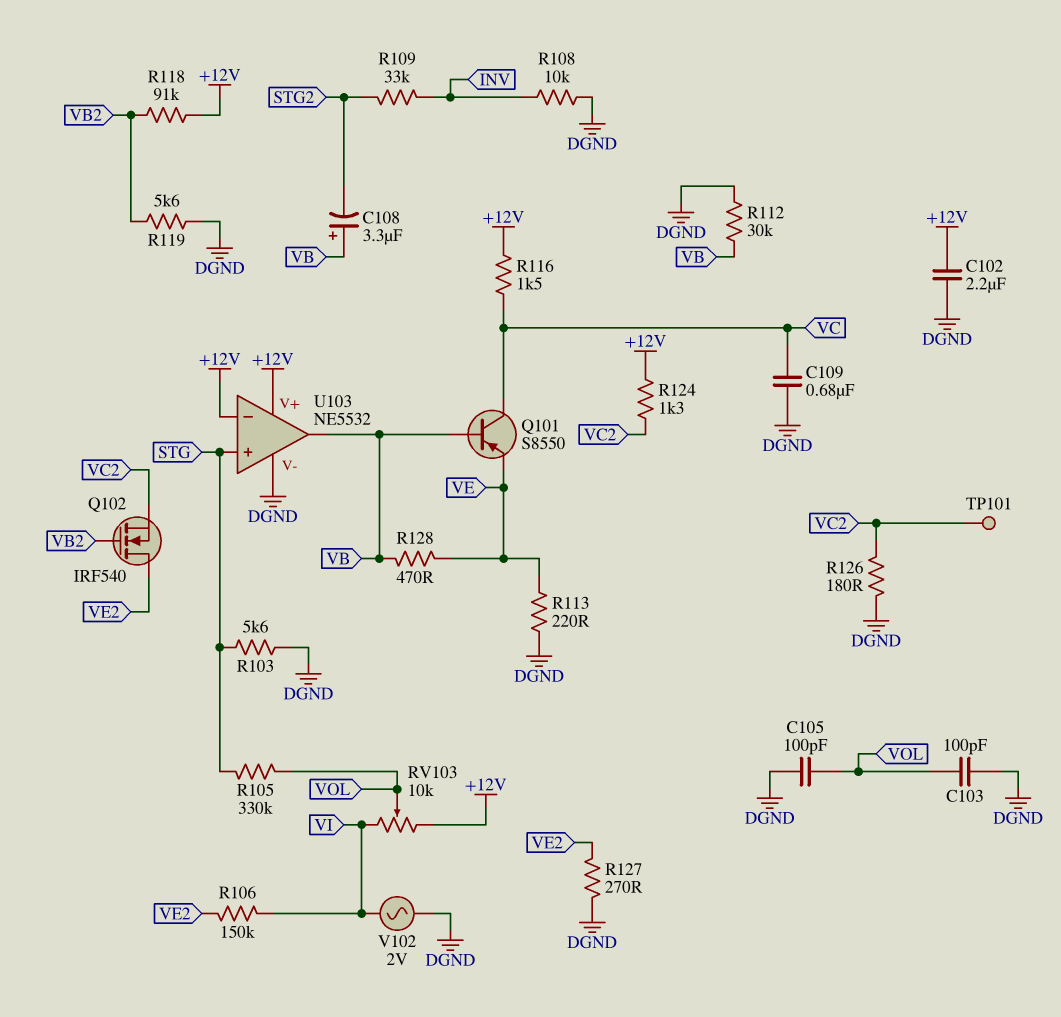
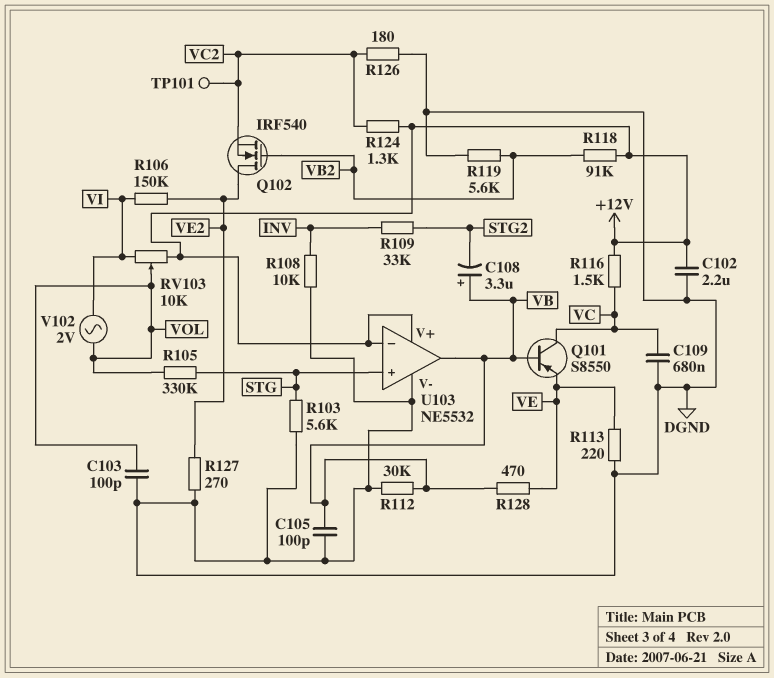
C105: 100pF (DGND, VOL) -> 100pF (DGND, VB)
V102: AC 2V (DGND, VI) -> AC 2V (VI, VOL)

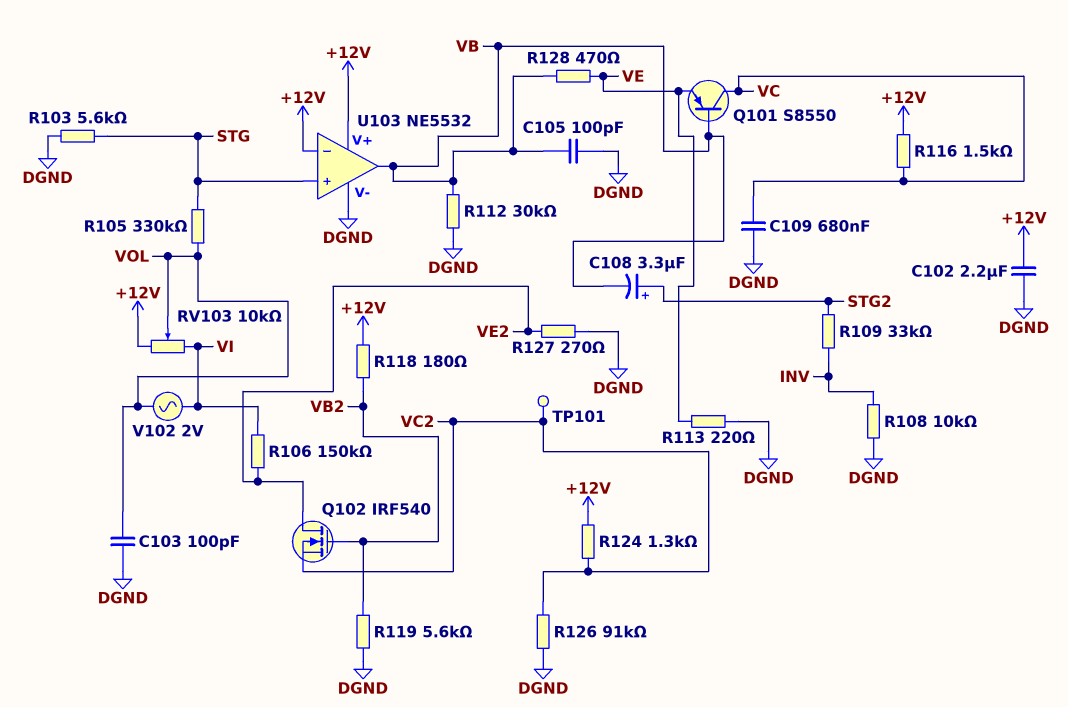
C108: 3.3uF (plus VB, minus STG2) -> 3.3uF (plus STG2, minus VB)
R118: 91k (+12V, VB2) -> 180 (+12V, VB2)
R126: 180 (DGND, VC2) -> 91k (DGND, VC2)

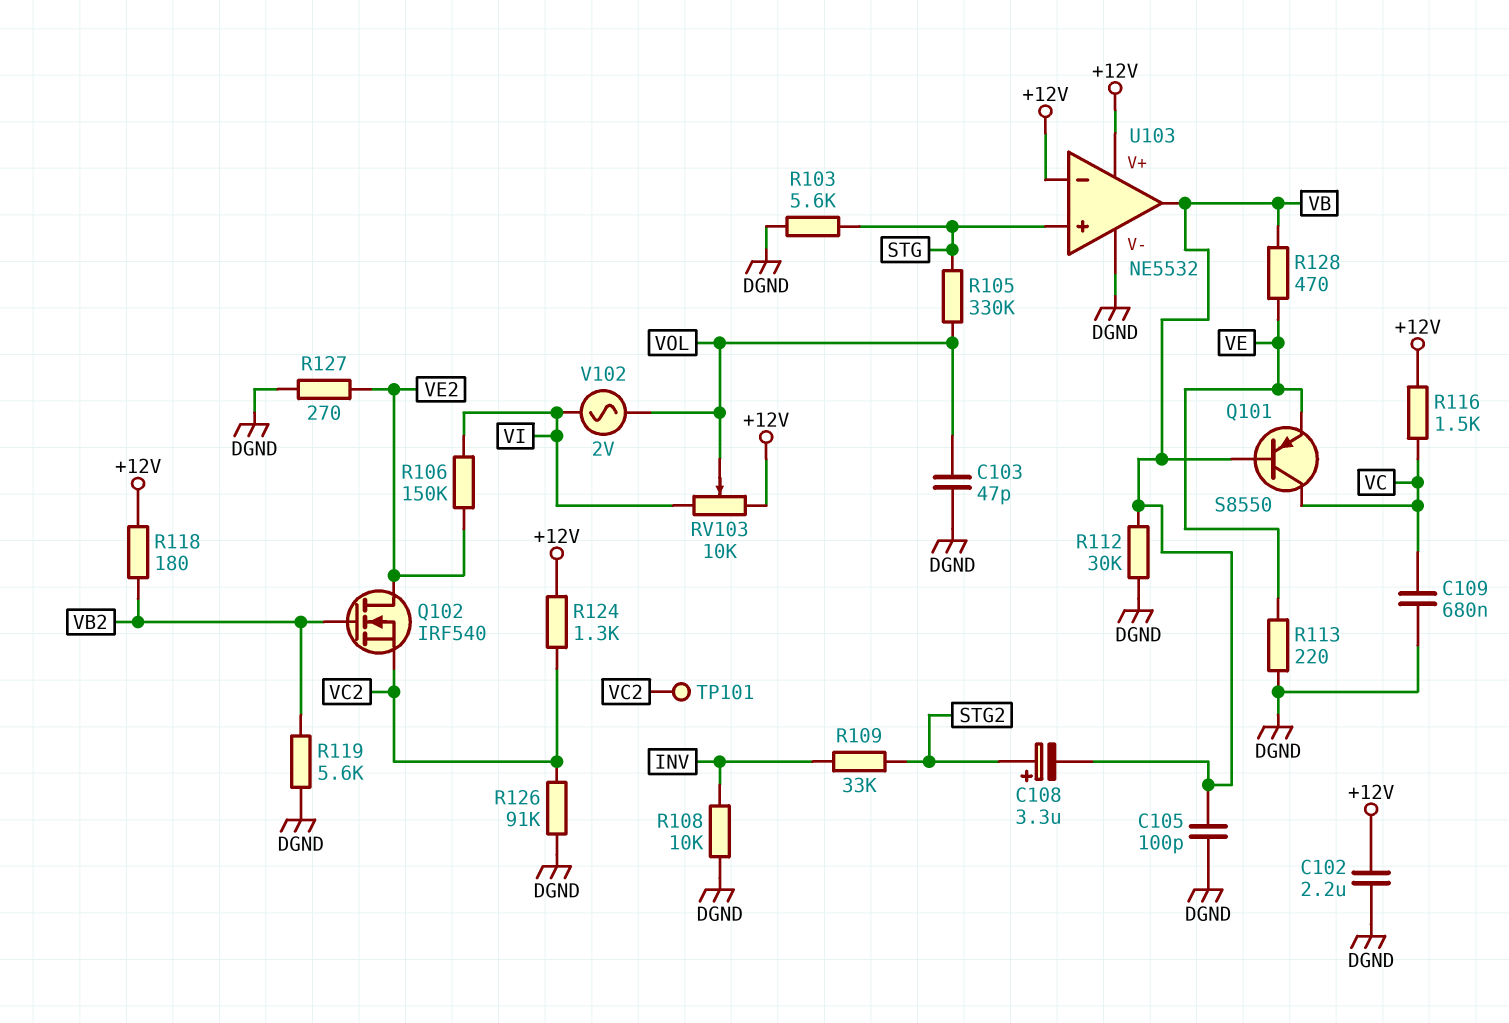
C103: 100pF (DGND, VOL) -> 47pF (DGND, VOL)

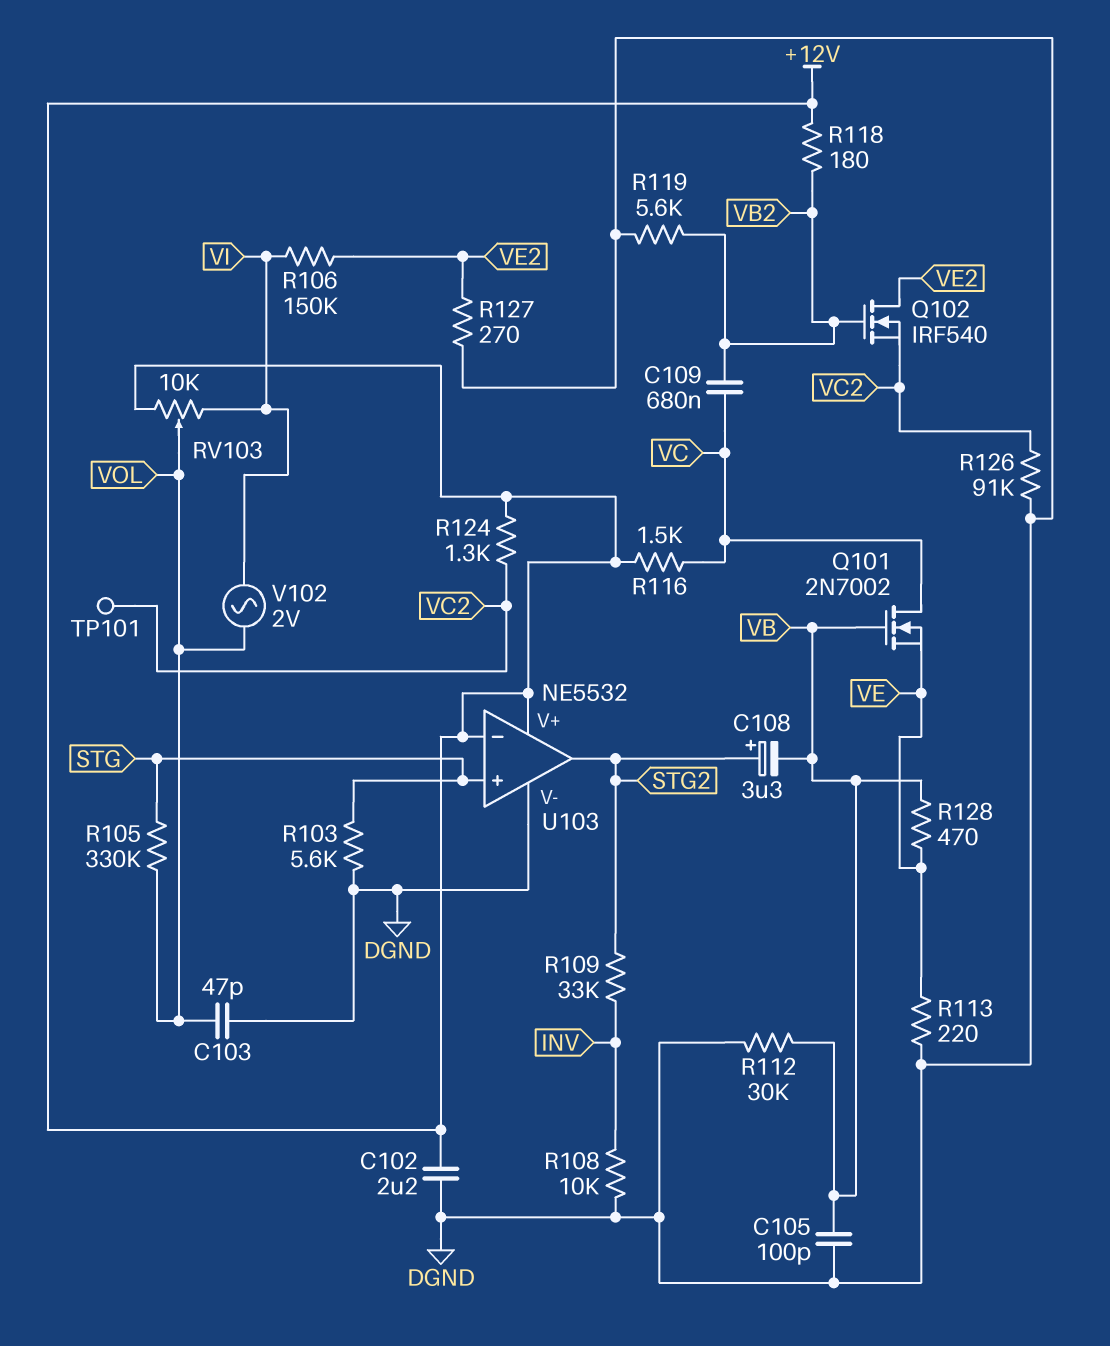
C109: 680nF (DGND, VC) -> 680nF (VB2, VC)
Q101: PNP S8550 (B VB, C VC, E VE) -> NMOS 2N7002 (G VB, D VC, S VE)
U103 pin out: VB -> STG2

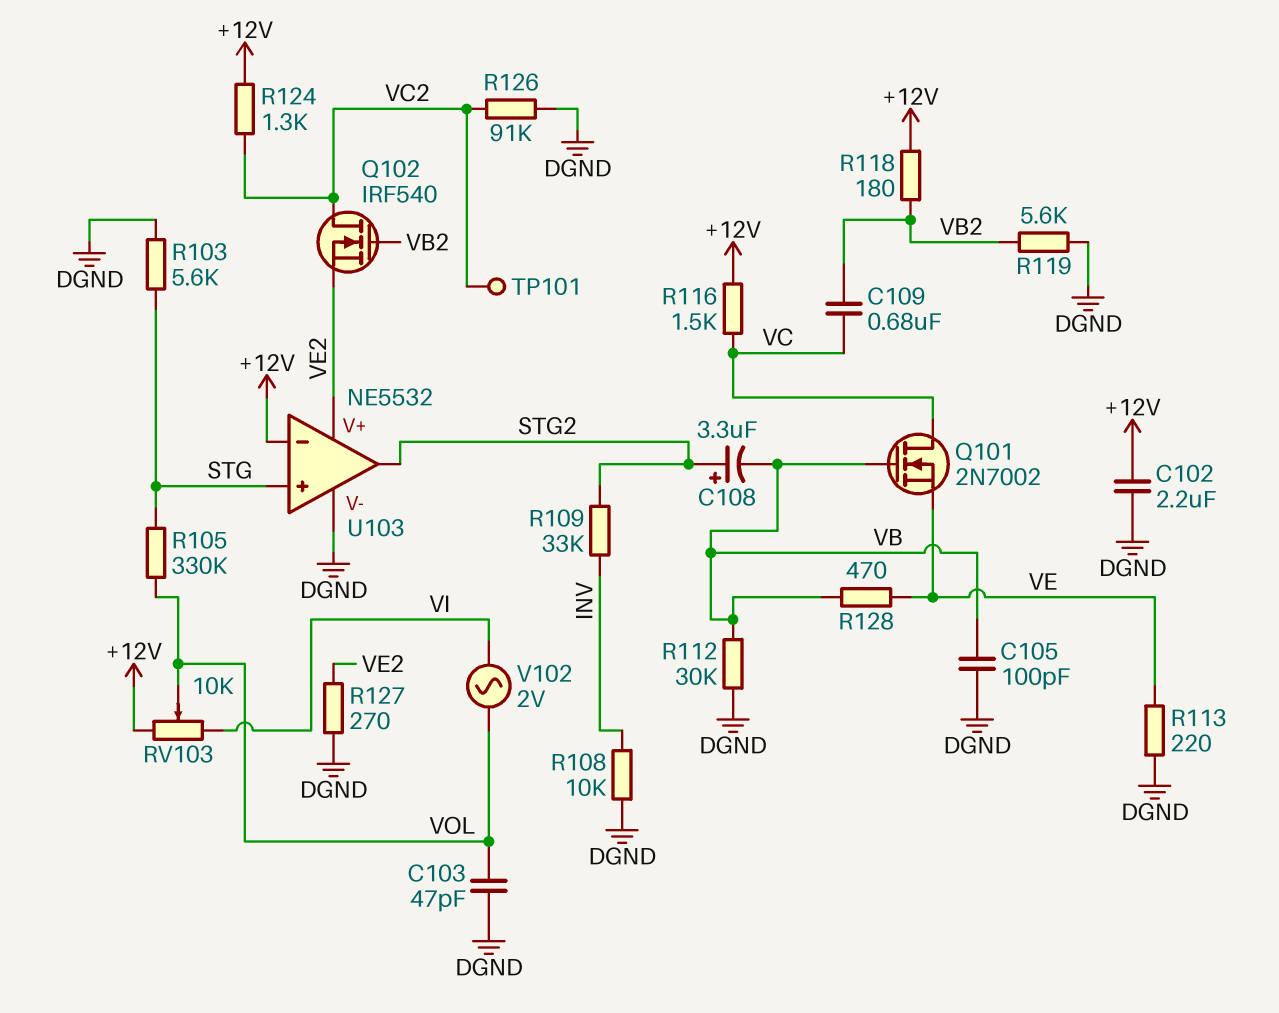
Q102: NMOS IRF540 (G VB2, D VE2, S VC2) -> NMOS IRF540 (G VB2, D VC2, S VE2)
R106: 150k (VE2, VI) -> none
U103 pin V+: +12V -> VE2

